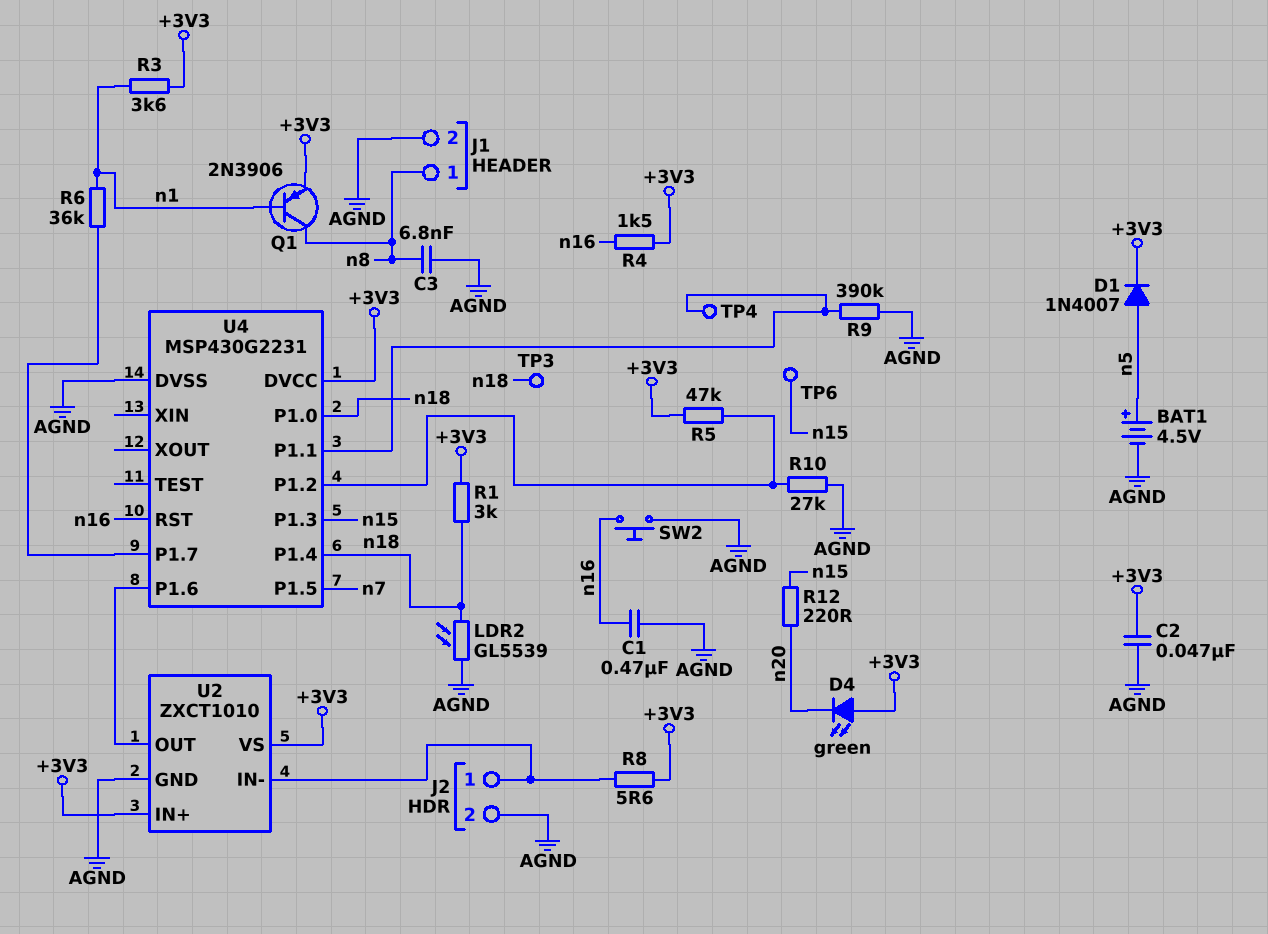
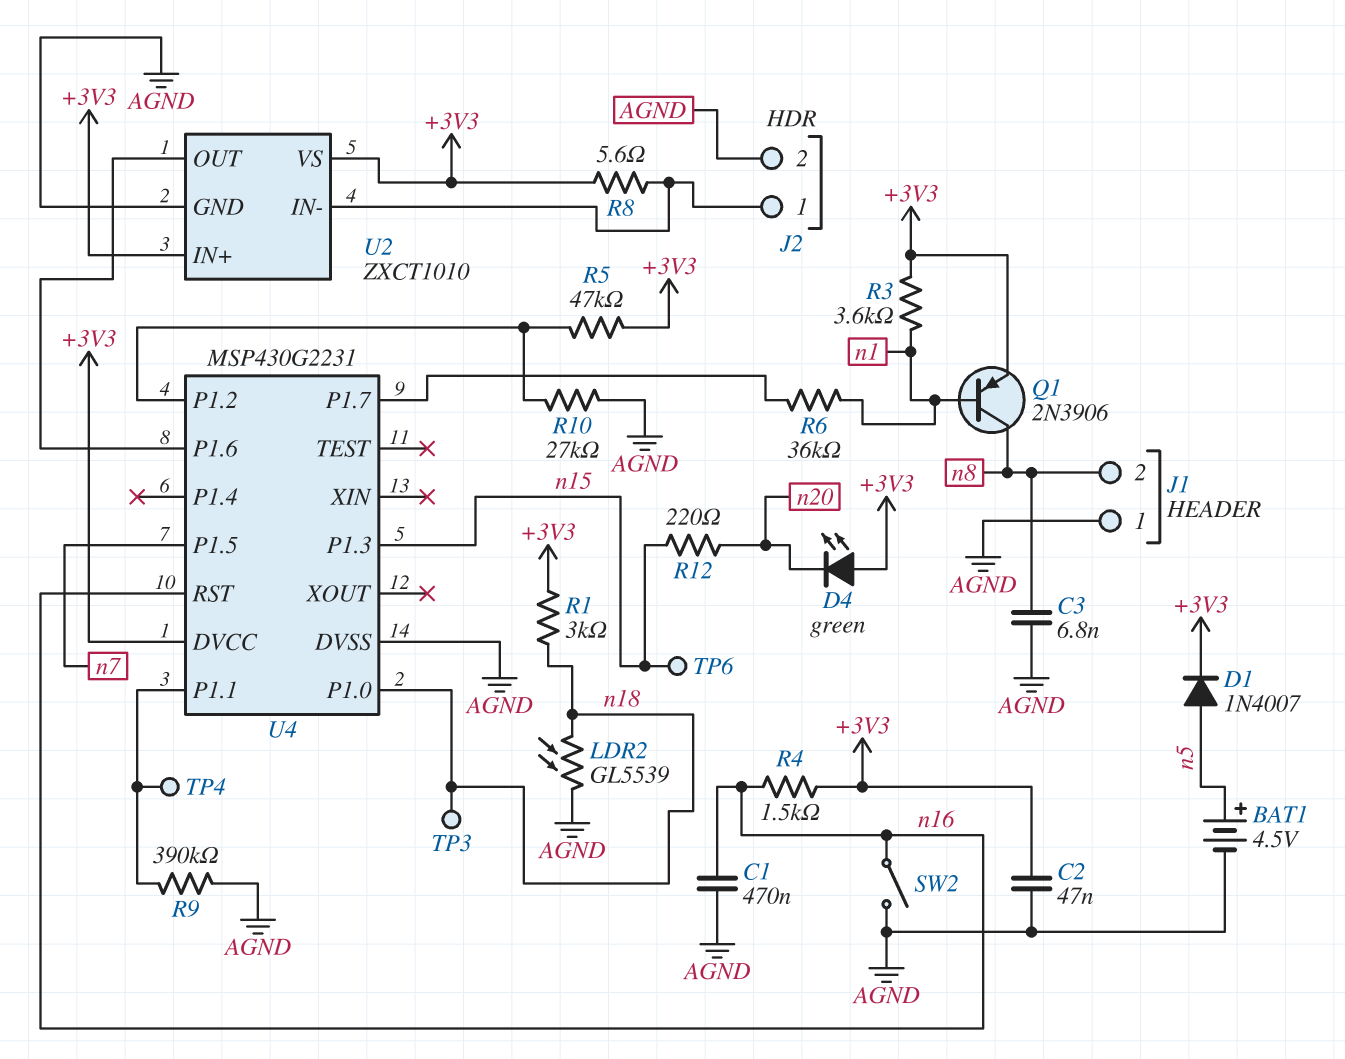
J1 pin 1: n8 -> AGND
J1 pin 2: AGND -> n8
SW2: button (AGND, n16) -> switch (AGND, n16)
U4 pin P1.4: n18 -> none

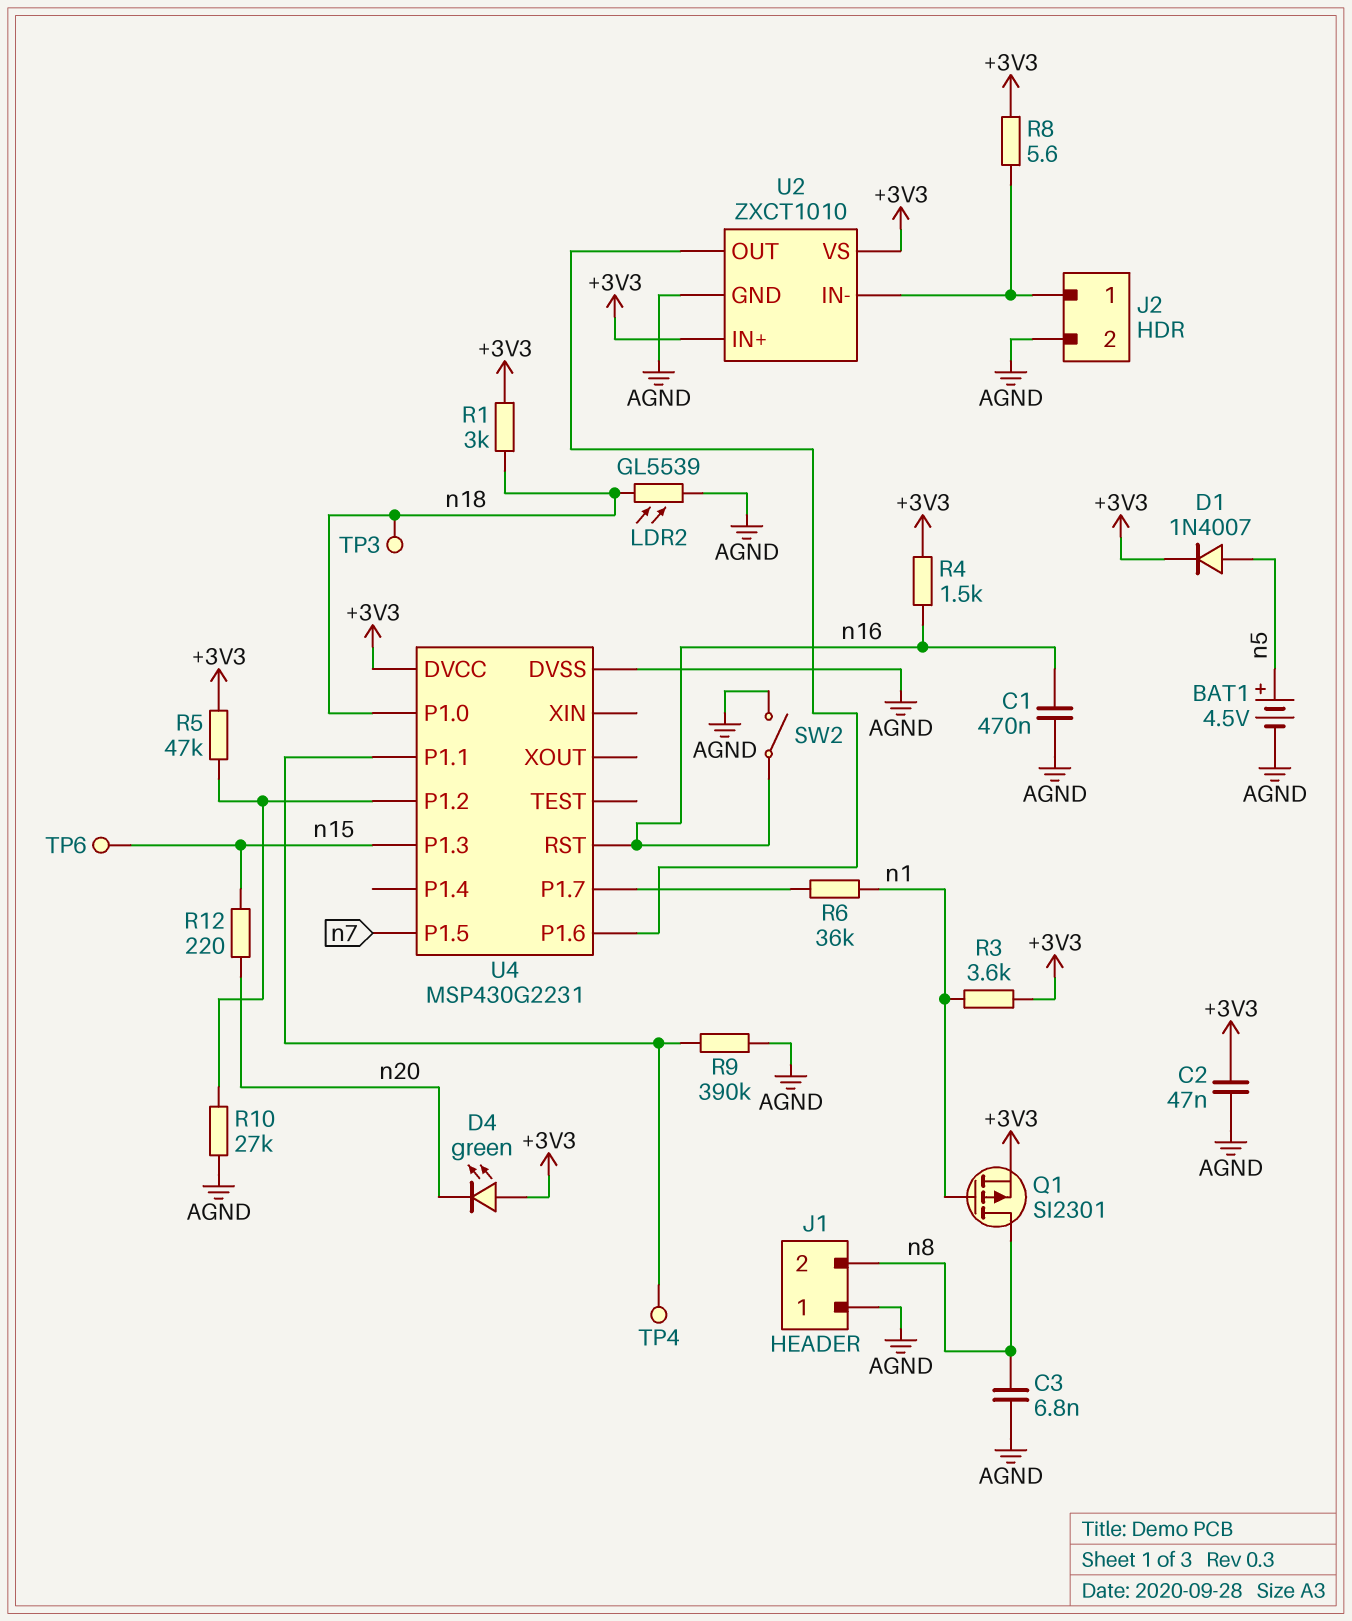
Q1: PNP 2N3906 (B n1, C n8, E +3V3) -> PMOS SI2301 (G n1, D n8, S +3V3)

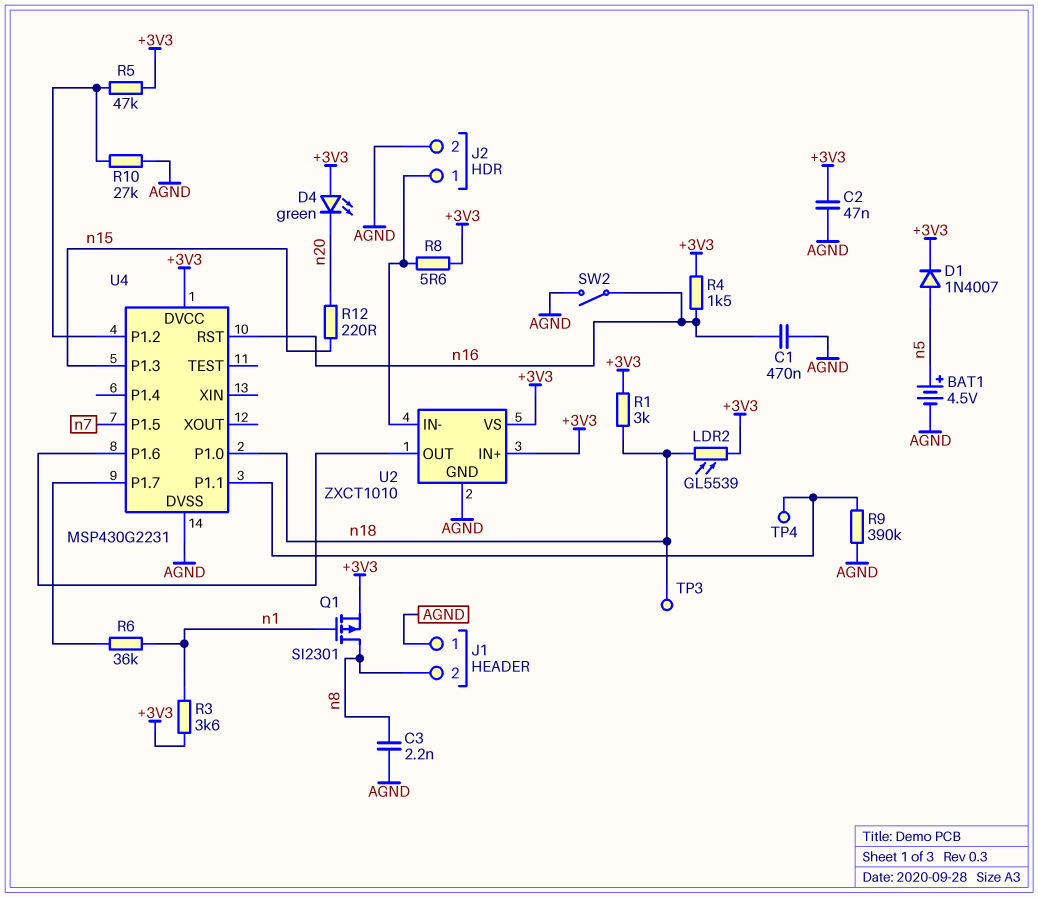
C3: 6.8nF (AGND, n8) -> 2.2nF (AGND, n8)
LDR2: GL5539 (AGND, n18) -> GL5539 (+3V3, n18)
TP6: test point (n15) -> none

